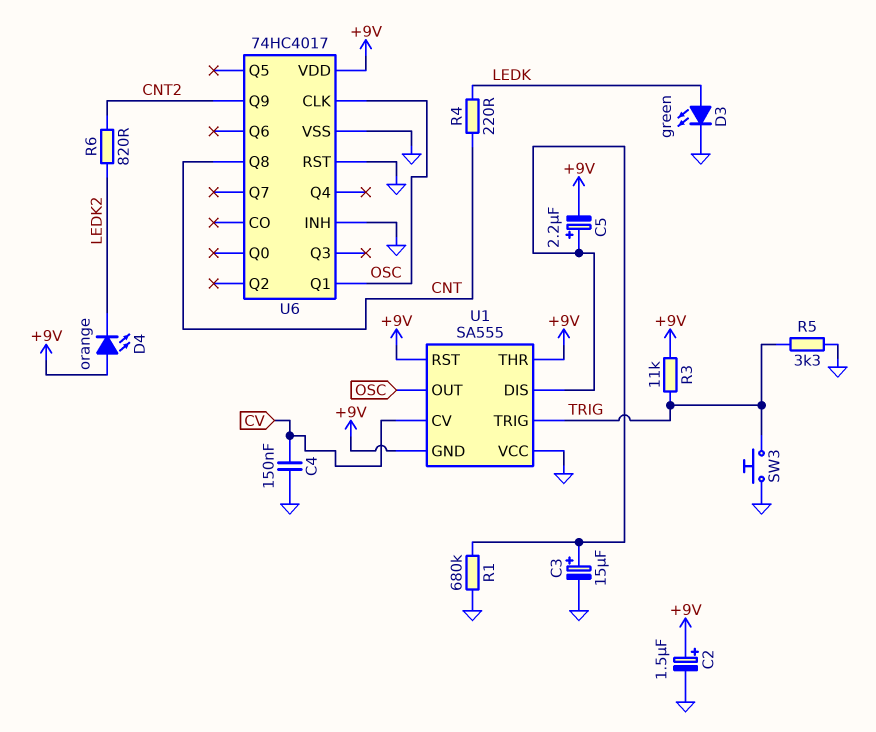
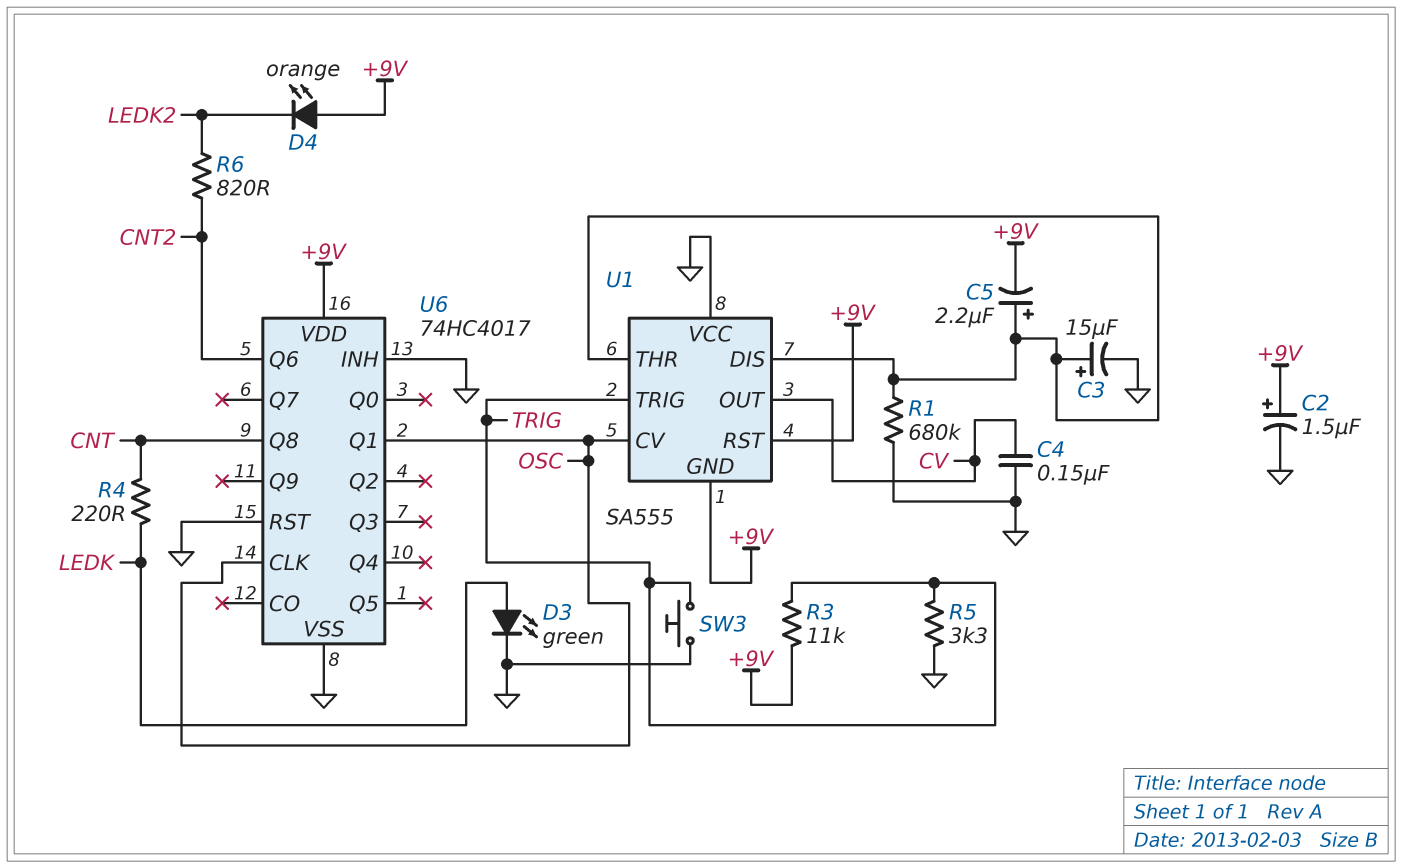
U1 pin CV: CV -> OSC
U1 pin OUT: OSC -> CV
U1 pin THR: +9V -> U1/DIS
U6 pin Q6: none -> CNT2
U6 pin Q9: CNT2 -> none

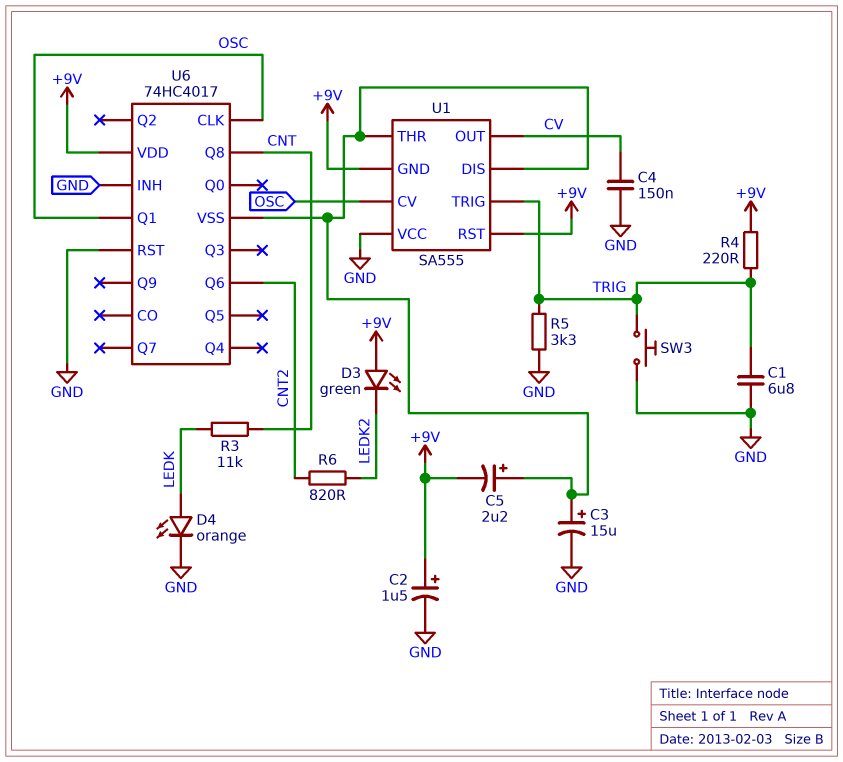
C1: none -> 6.8uF (GND, TRIG)
D3: LED green (A LEDK, K GND) -> LED green (A +9V, K LEDK2)
D4: LED orange (A +9V, K LEDK2) -> LED orange (A LEDK, K GND)
R1: 680k (GND, U1/DIS) -> none
R3: 11k (+9V, TRIG) -> 11k (CNT, LEDK)
R4: 220 (CNT, LEDK) -> 220 (+9V, TRIG)
U6 pin VSS: GND -> U1/DIS

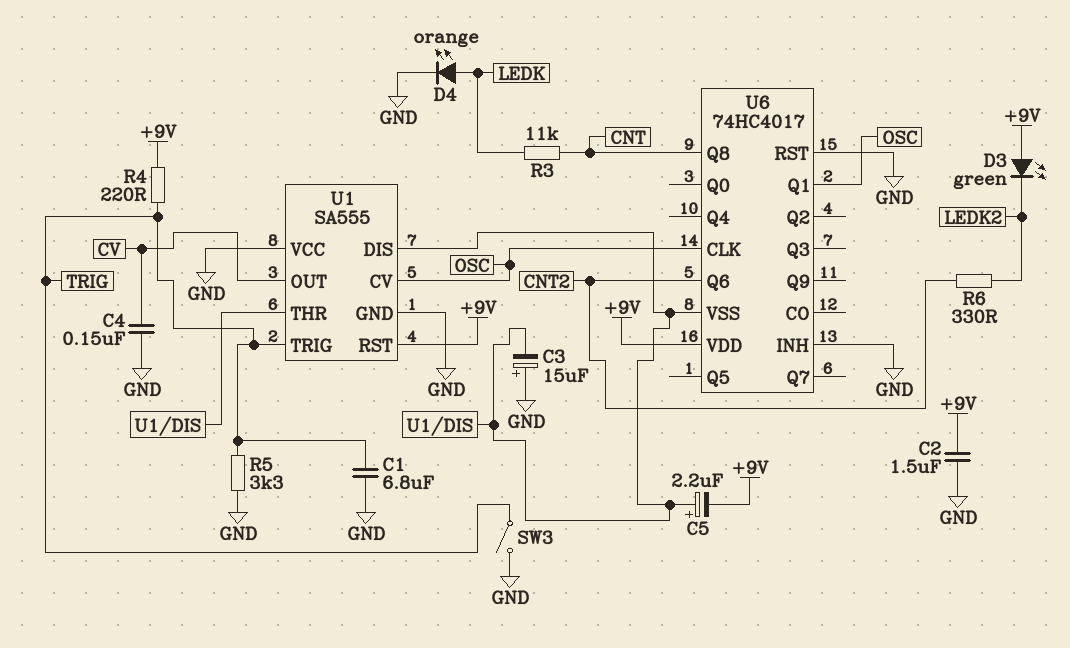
C2: 1.5uF (plus +9V, minus GND) -> 1.5uF (+9V, GND)
C3: 15uF (plus U1/DIS, minus GND) -> 15uF (plus GND, minus U1/DIS)
R6: 820 (CNT2, LEDK2) -> 330 (CNT2, LEDK2)
SW3: button (GND, TRIG) -> switch (GND, TRIG)
U1 pin GND: +9V -> GND

